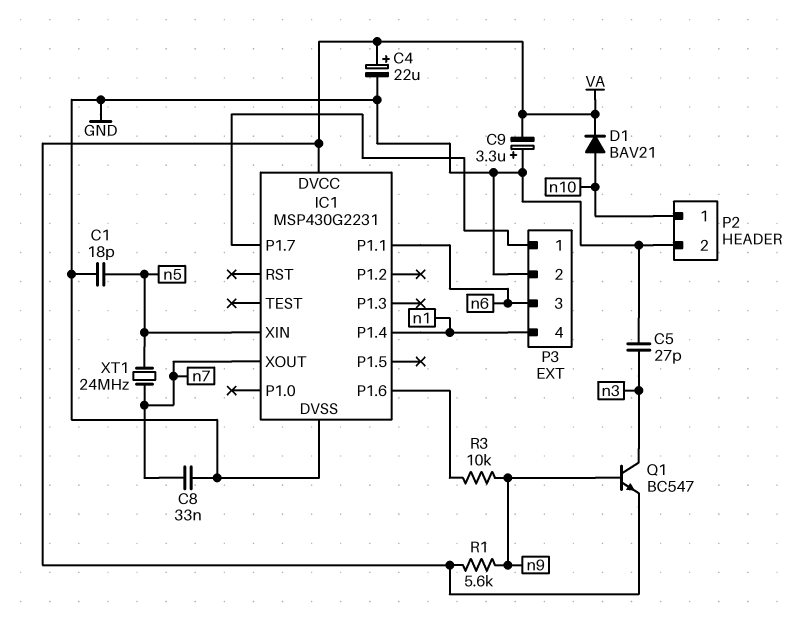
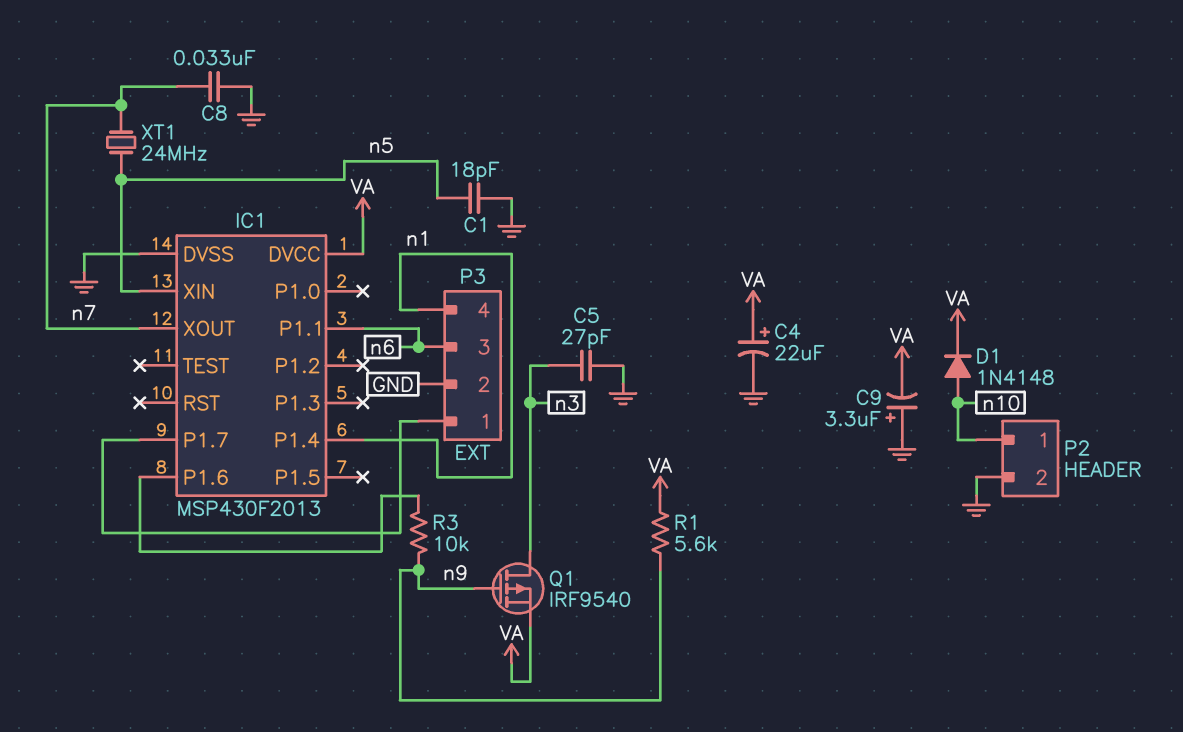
D1: diode BAV21 (A n10, K VA) -> diode 1N4148 (A n10, K VA)
IC1: MSP430G2231 -> MSP430F2013
Q1: NPN BC547 (B n9, C n3, E VA) -> PMOS IRF9540 (G n9, D n3, S VA)

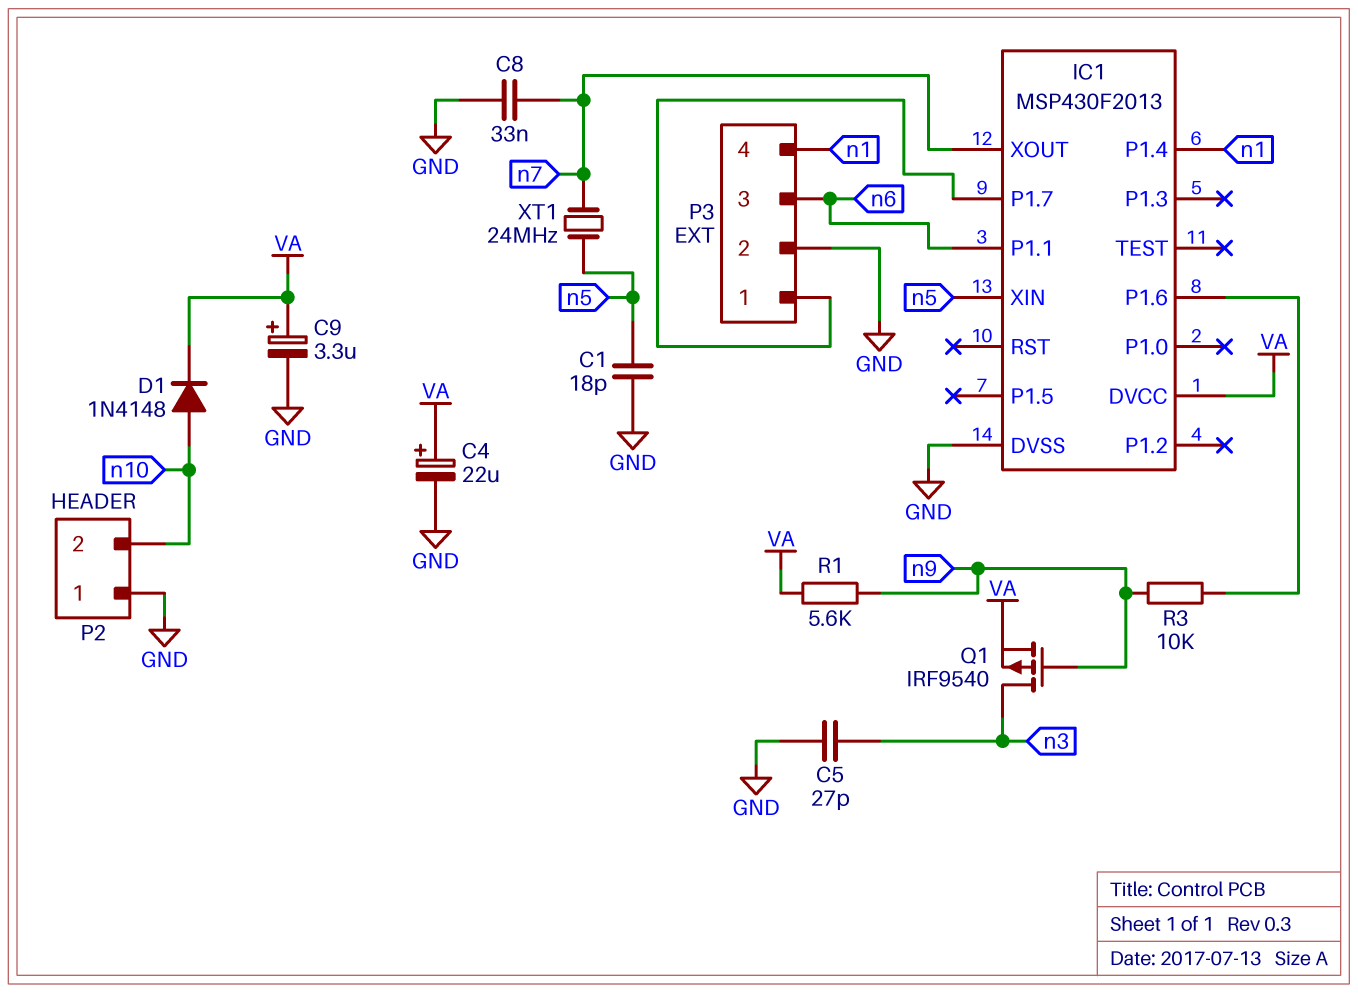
C9: 3.3uF (plus GND, minus VA) -> 3.3uF (plus VA, minus GND)
P2 pin 1: n10 -> GND
P2 pin 2: GND -> n10

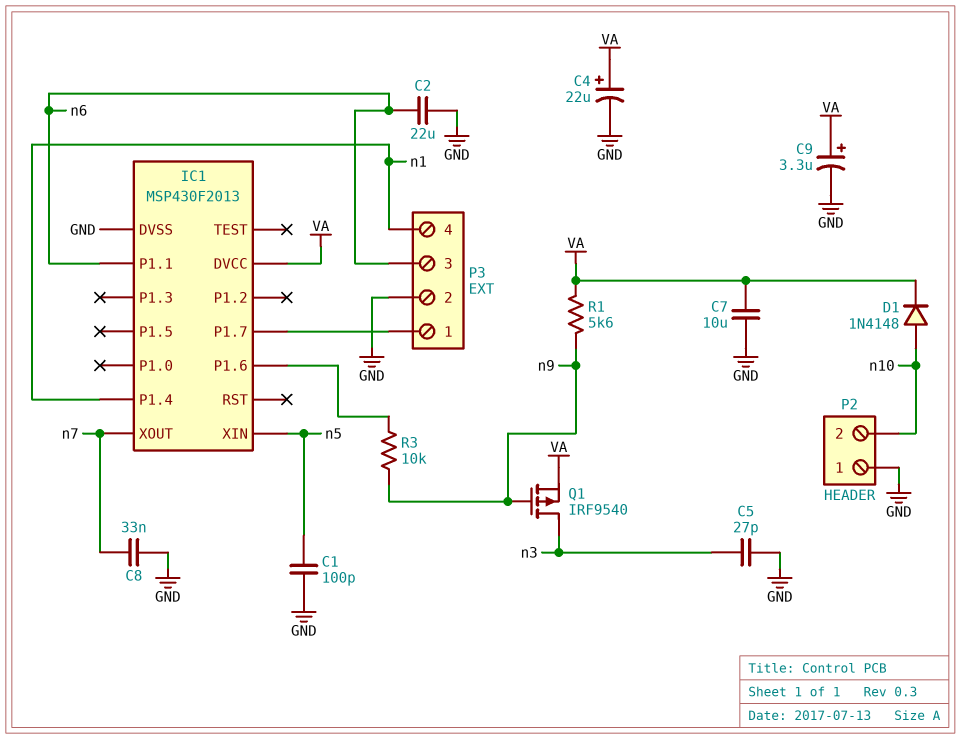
C1: 18pF (GND, n5) -> 100pF (GND, n5)
C2: none -> 22uF (GND, n6)
C7: none -> 10uF (GND, VA)
XT1: 24MHz (n5, n7) -> none

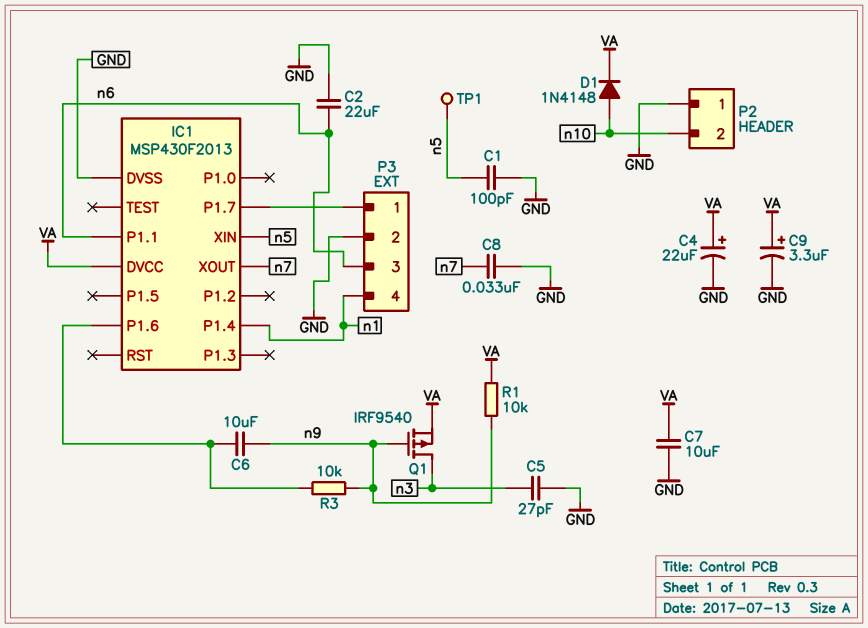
C6: none -> 10uF (IC1/P1.6, n9)
R1: 5.6k (VA, n9) -> 10k (VA, n9)
TP1: none -> test point (n5)

